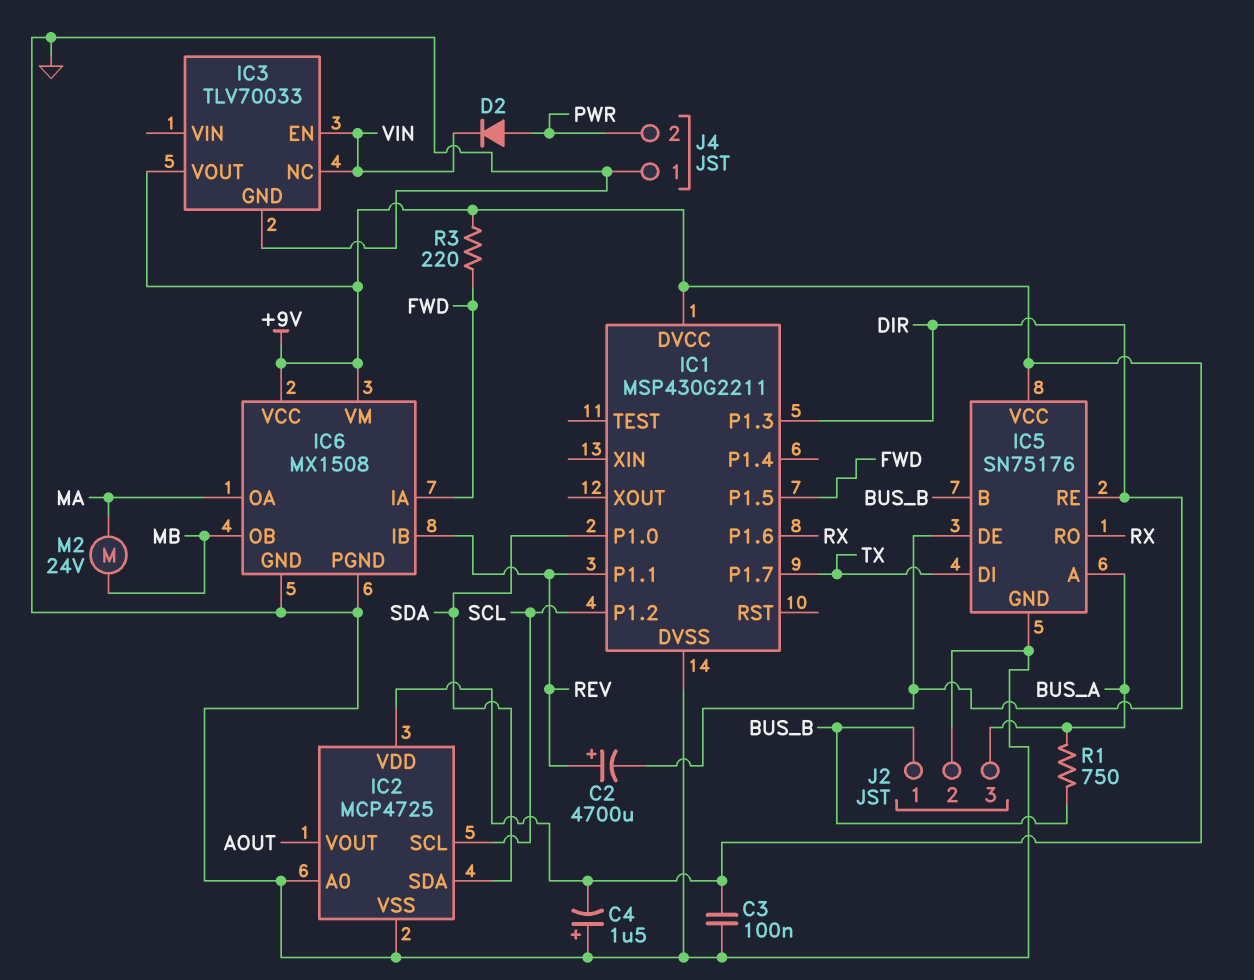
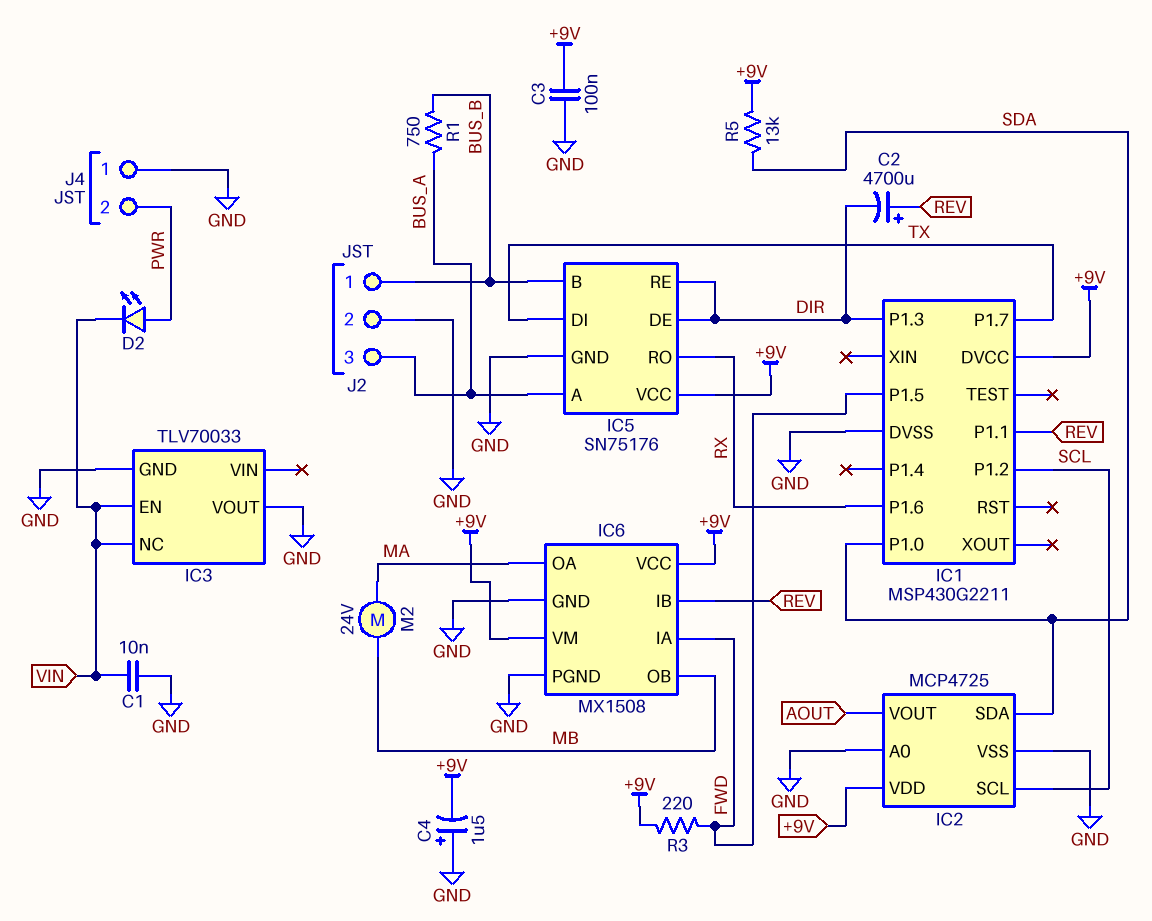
C1: none -> 10nF (GND, VIN)
D2: diode (A PWR, K VIN) -> LED (A PWR, K VIN)
IC3 pin VOUT: +9V -> GND
R5: none -> 13k (+9V, SDA)

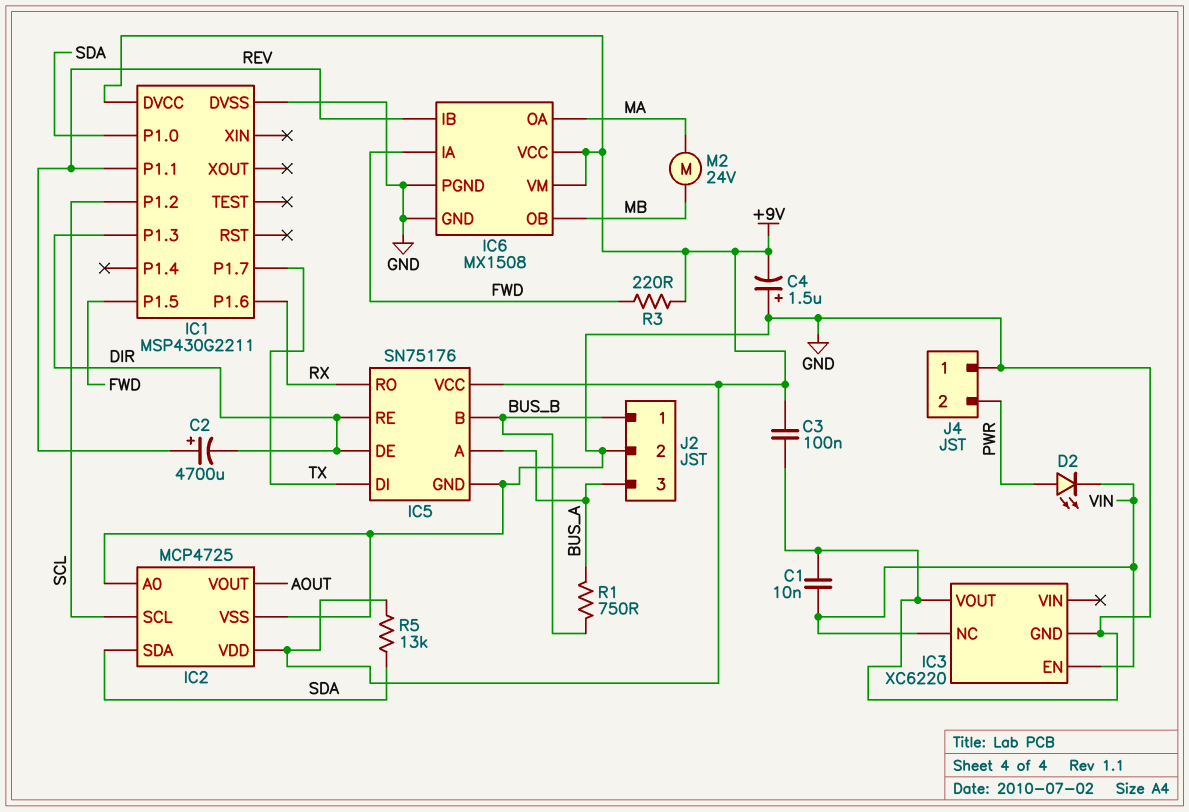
IC3: TLV70033 -> XC6220

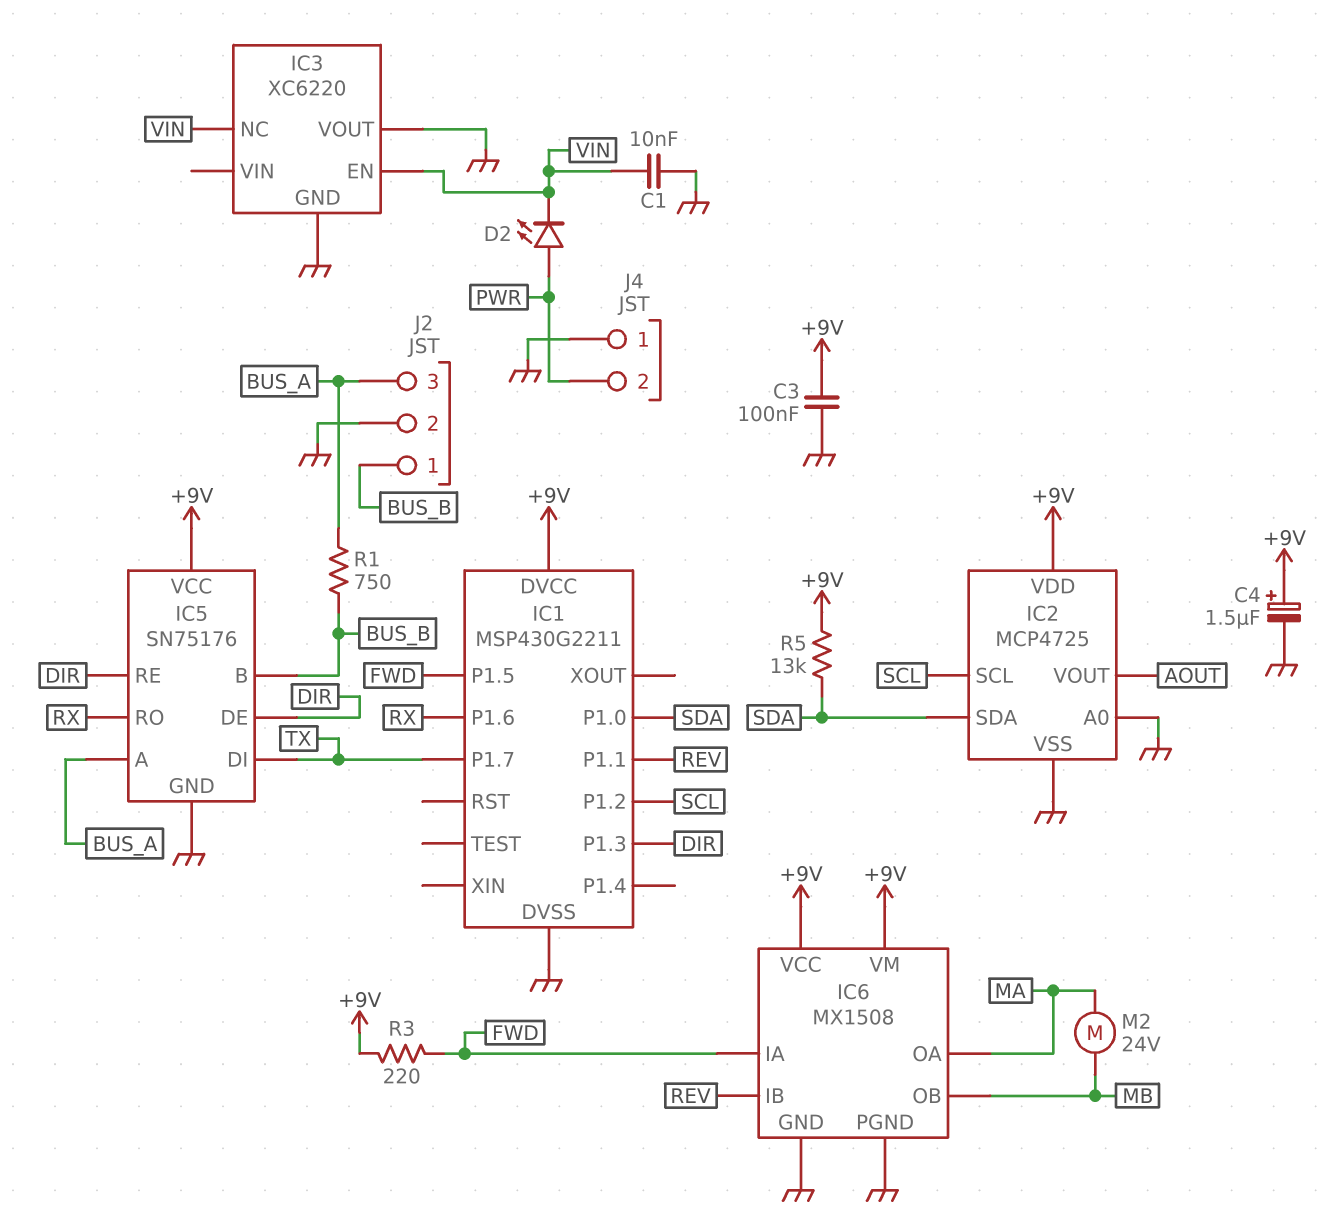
C2: 4700uF (plus REV, minus DIR) -> none
C4: 1.5uF (plus GND, minus +9V) -> 1.5uF (plus +9V, minus GND)

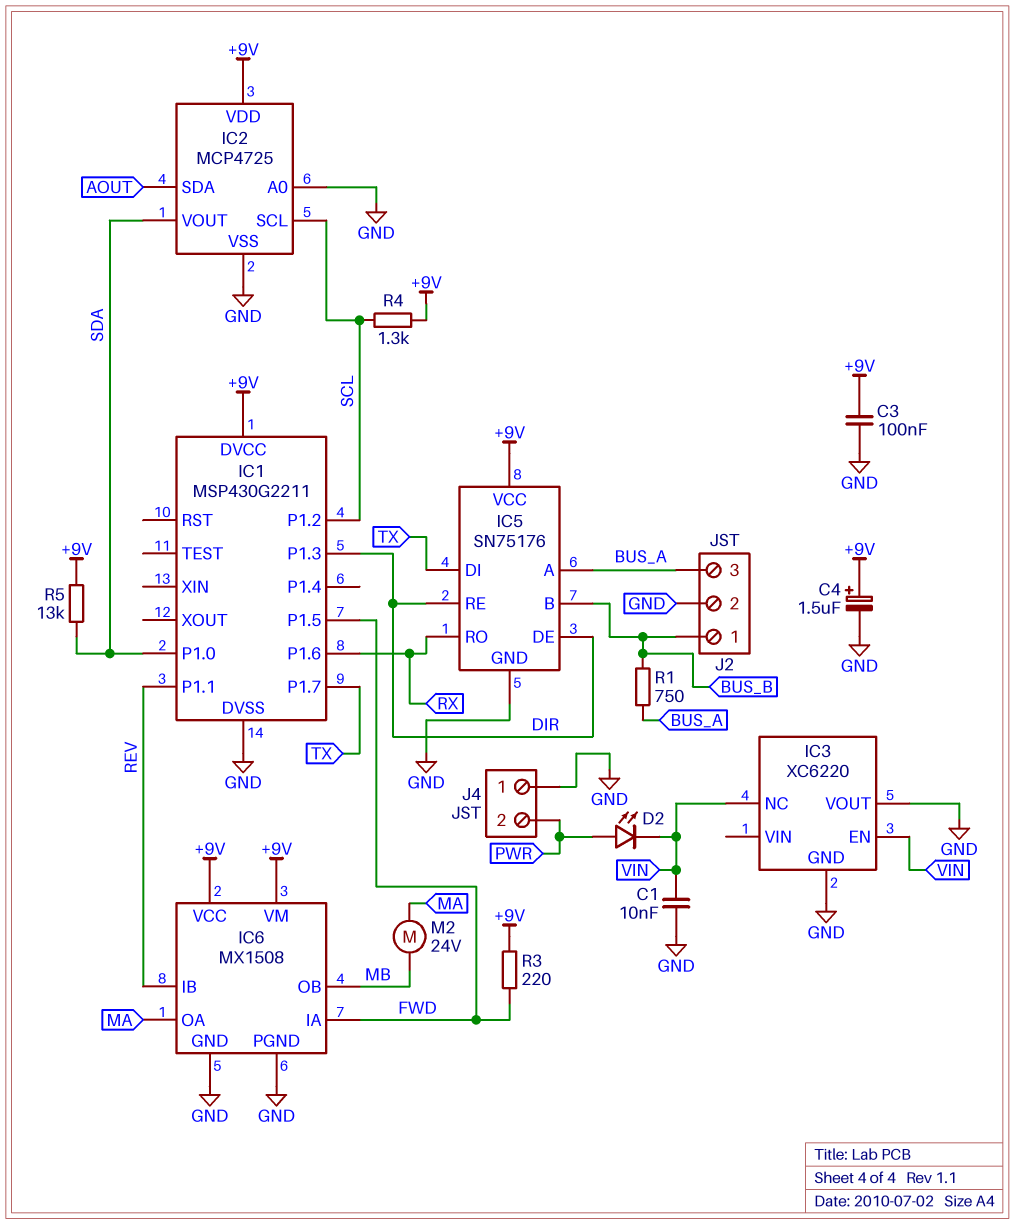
IC2 pin SDA: SDA -> AOUT
IC2 pin VOUT: AOUT -> SDA
R4: none -> 1.3k (+9V, SCL)

